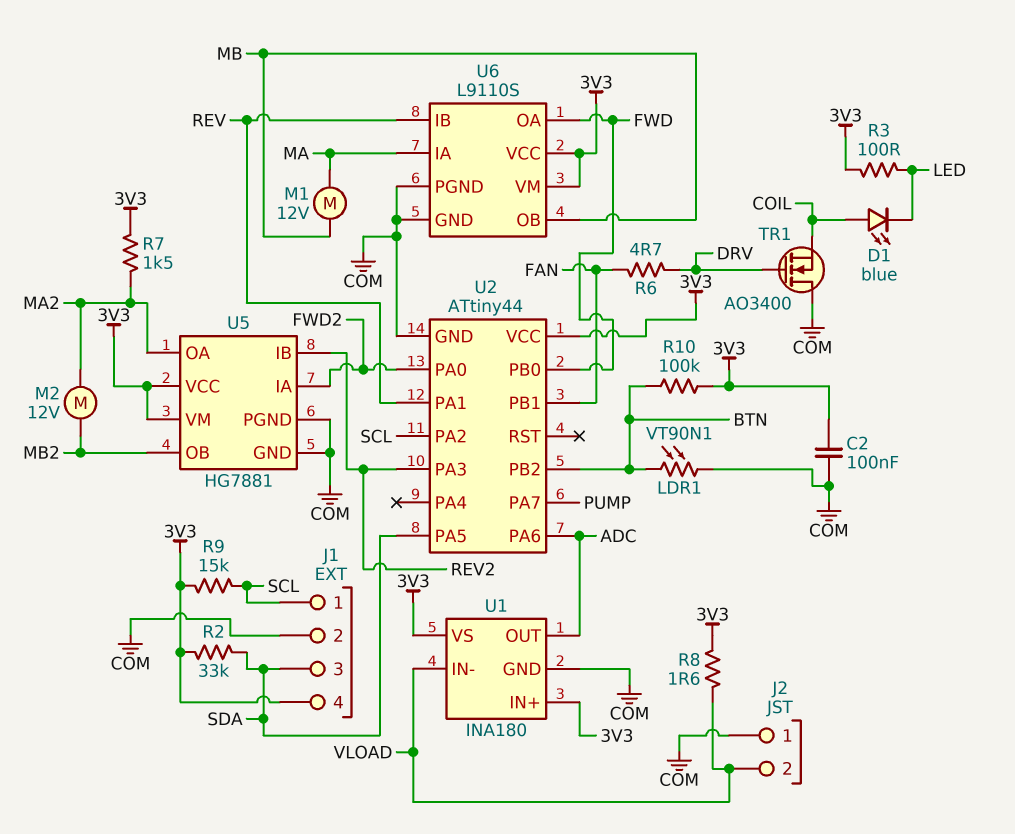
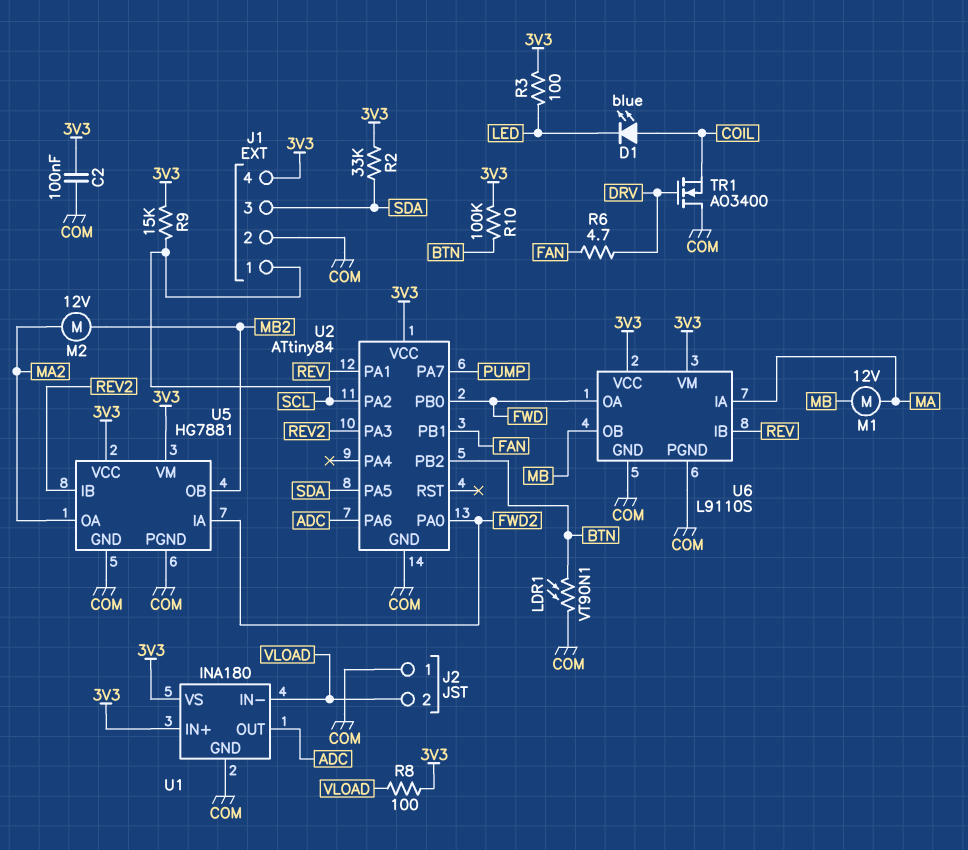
R7: 1.5k (3V3, MA2) -> none
R8: 1.6 (3V3, VLOAD) -> 100 (3V3, VLOAD)
U2: ATtiny44 -> ATtiny84

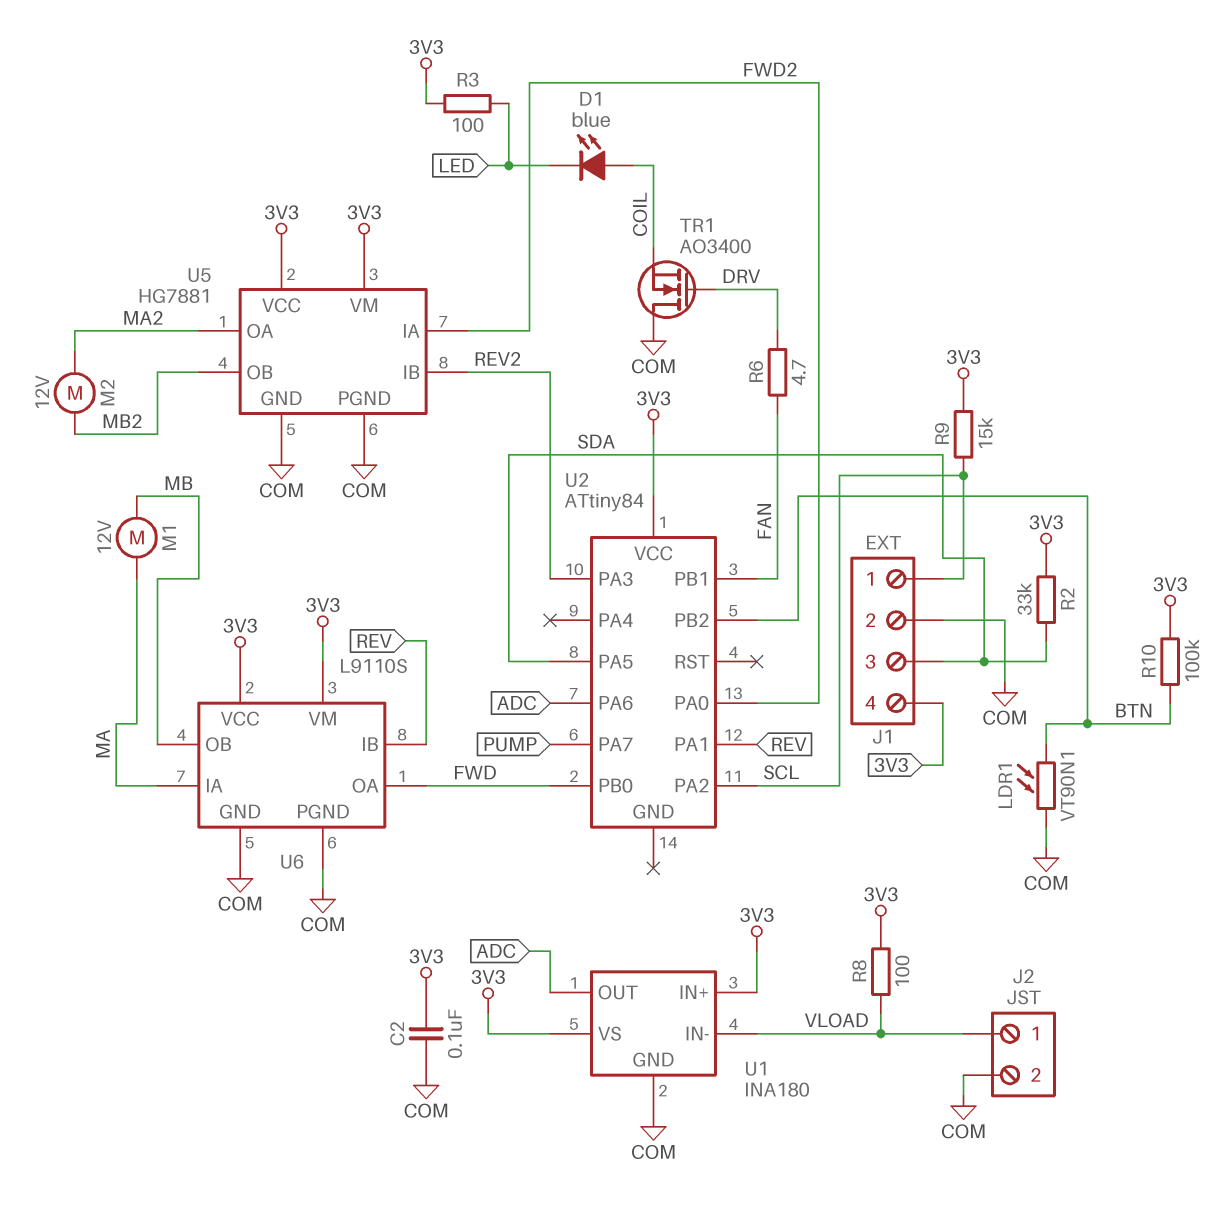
J2 pin 1: COM -> VLOAD
J2 pin 2: VLOAD -> COM
U2 pin GND: COM -> none

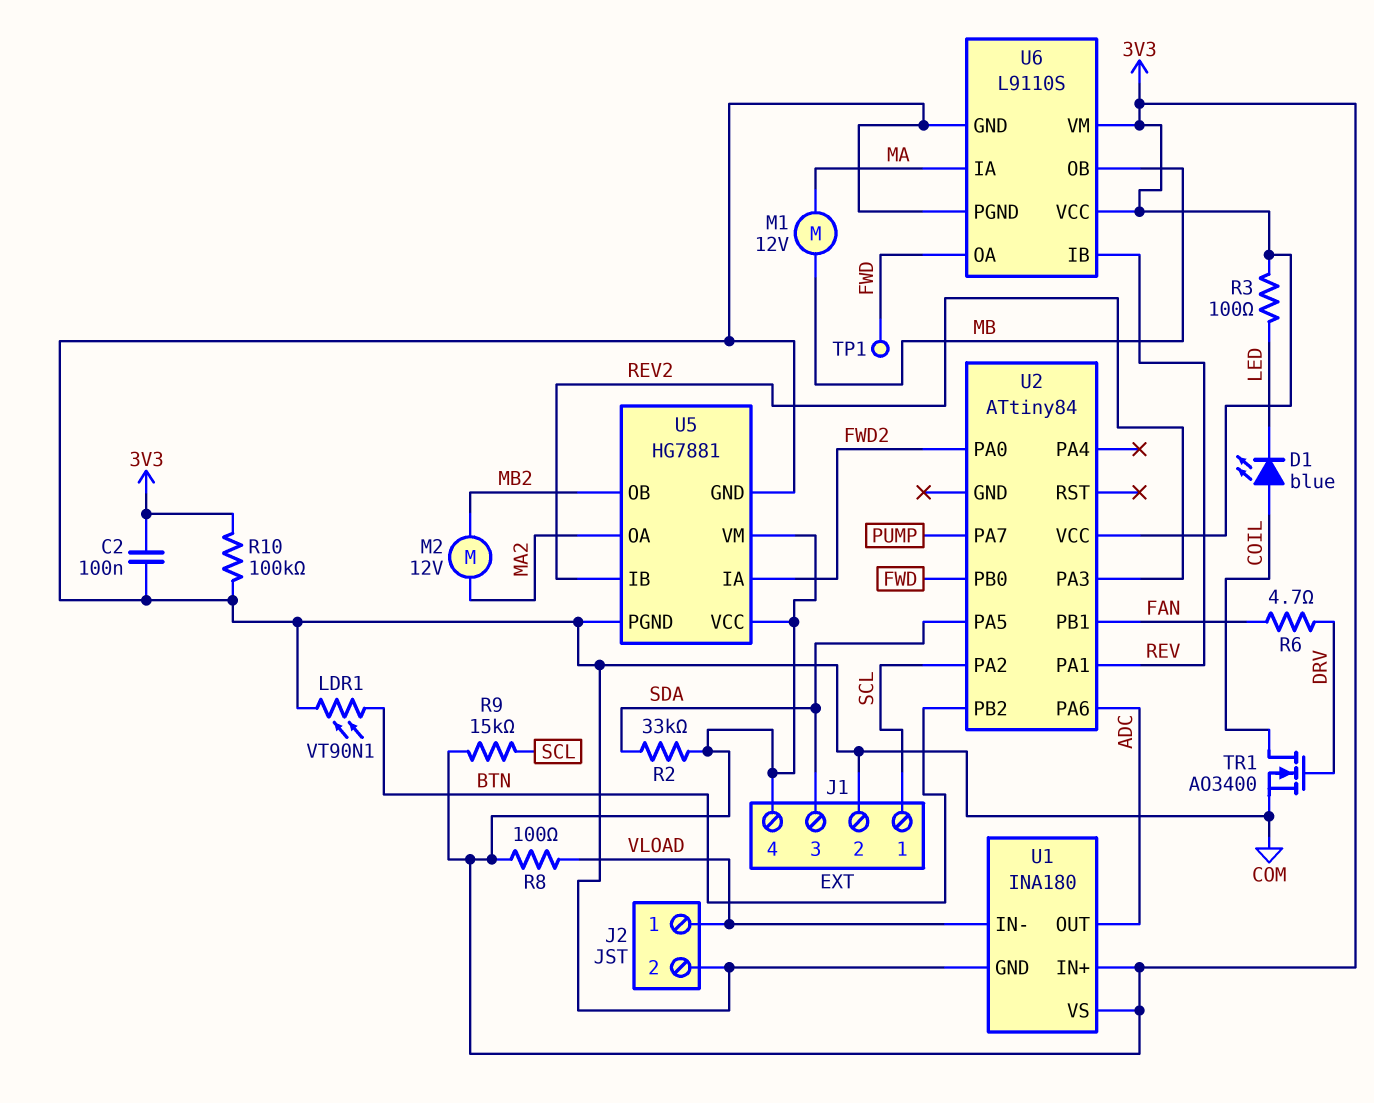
R10: 100k (3V3, BTN) -> 100k (3V3, COM)
TP1: none -> test point (FWD)
TR1: NMOS AO3400 (G DRV, D COM, S COIL) -> NMOS AO3400 (G DRV, D COIL, S COM)

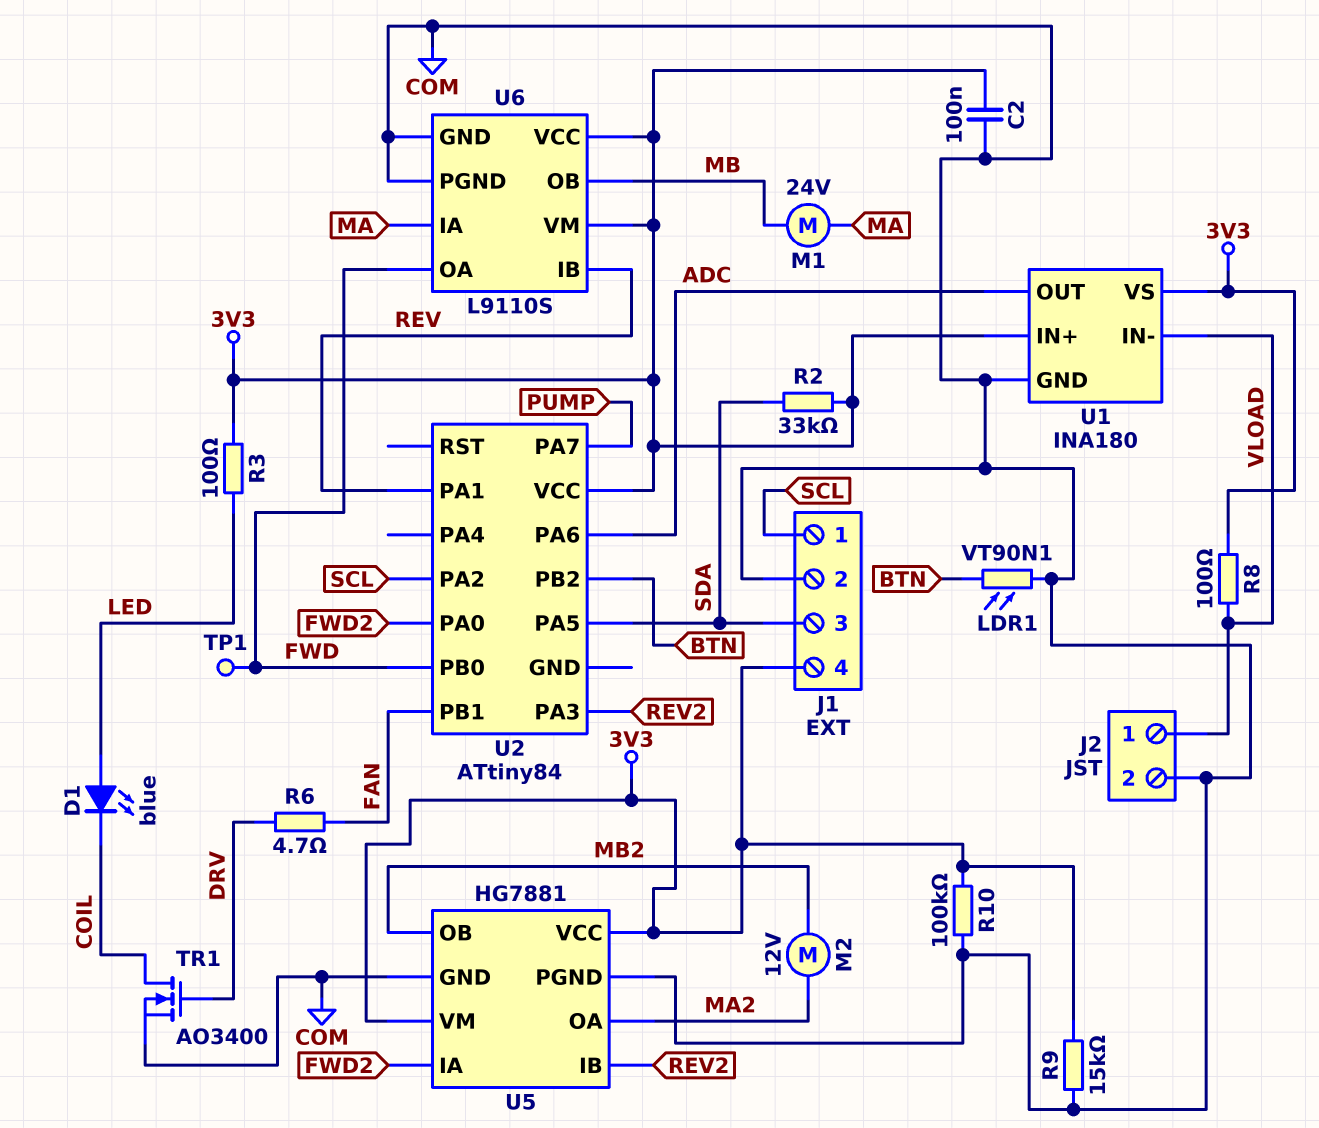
D1: LED blue (A COIL, K LED) -> LED blue (A LED, K COIL)
M1: motor 12V (MA, MB) -> motor 24V (MA, MB)
R9: 15k (3V3, SCL) -> 15k (3V3, COM)

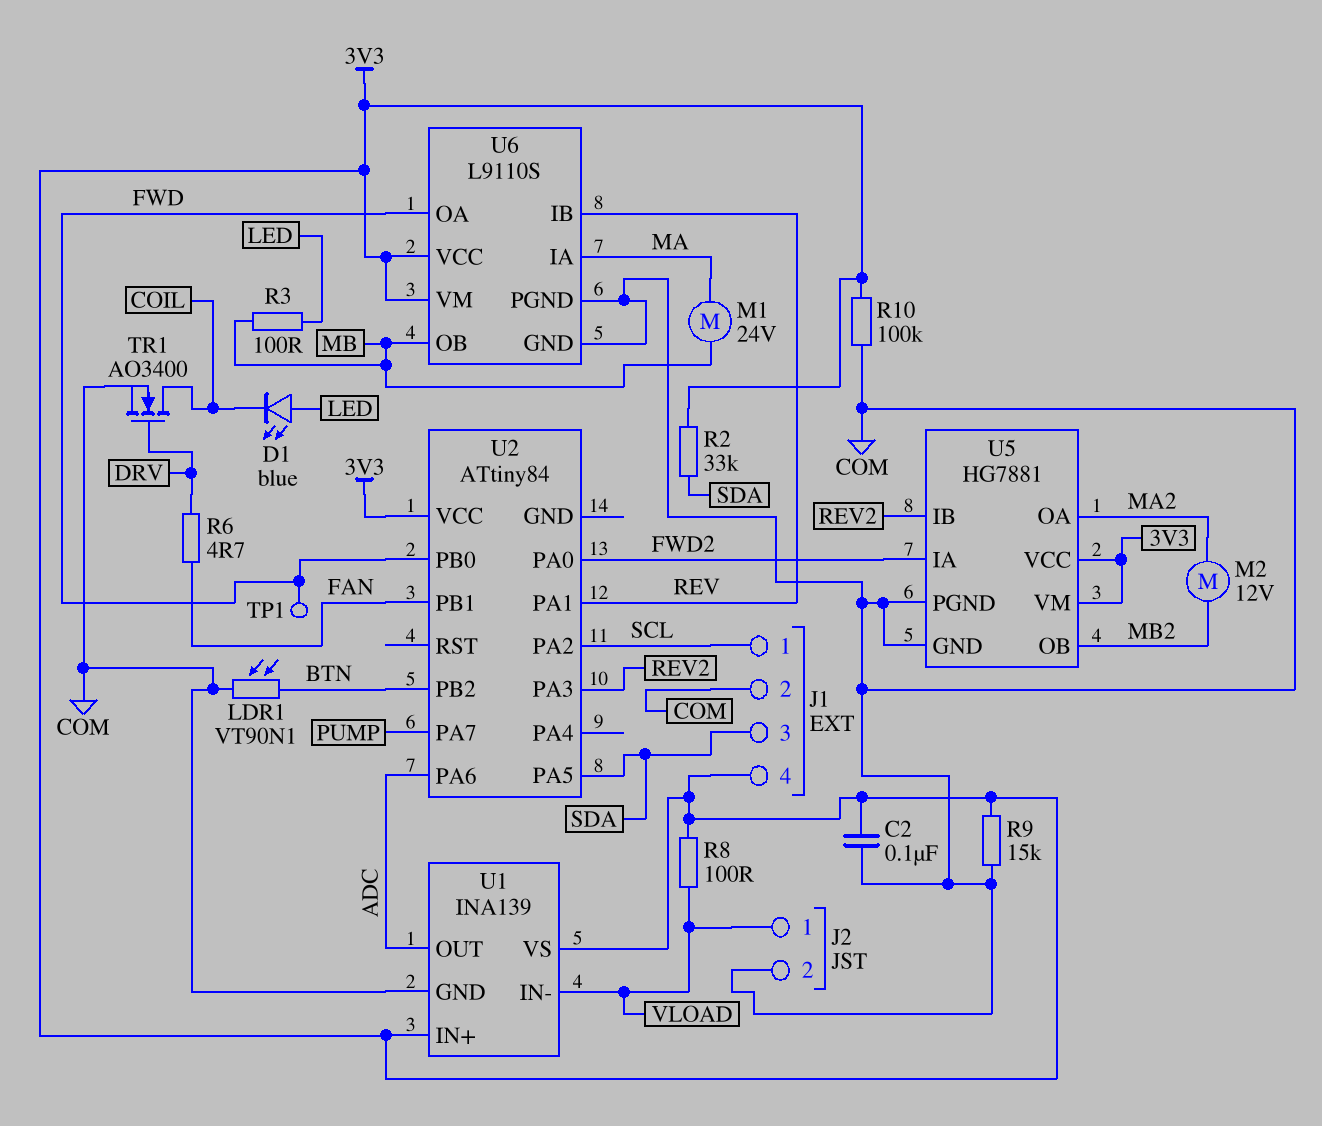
R3: 100 (3V3, LED) -> 100 (LED, MB)
U1: INA180 -> INA139

